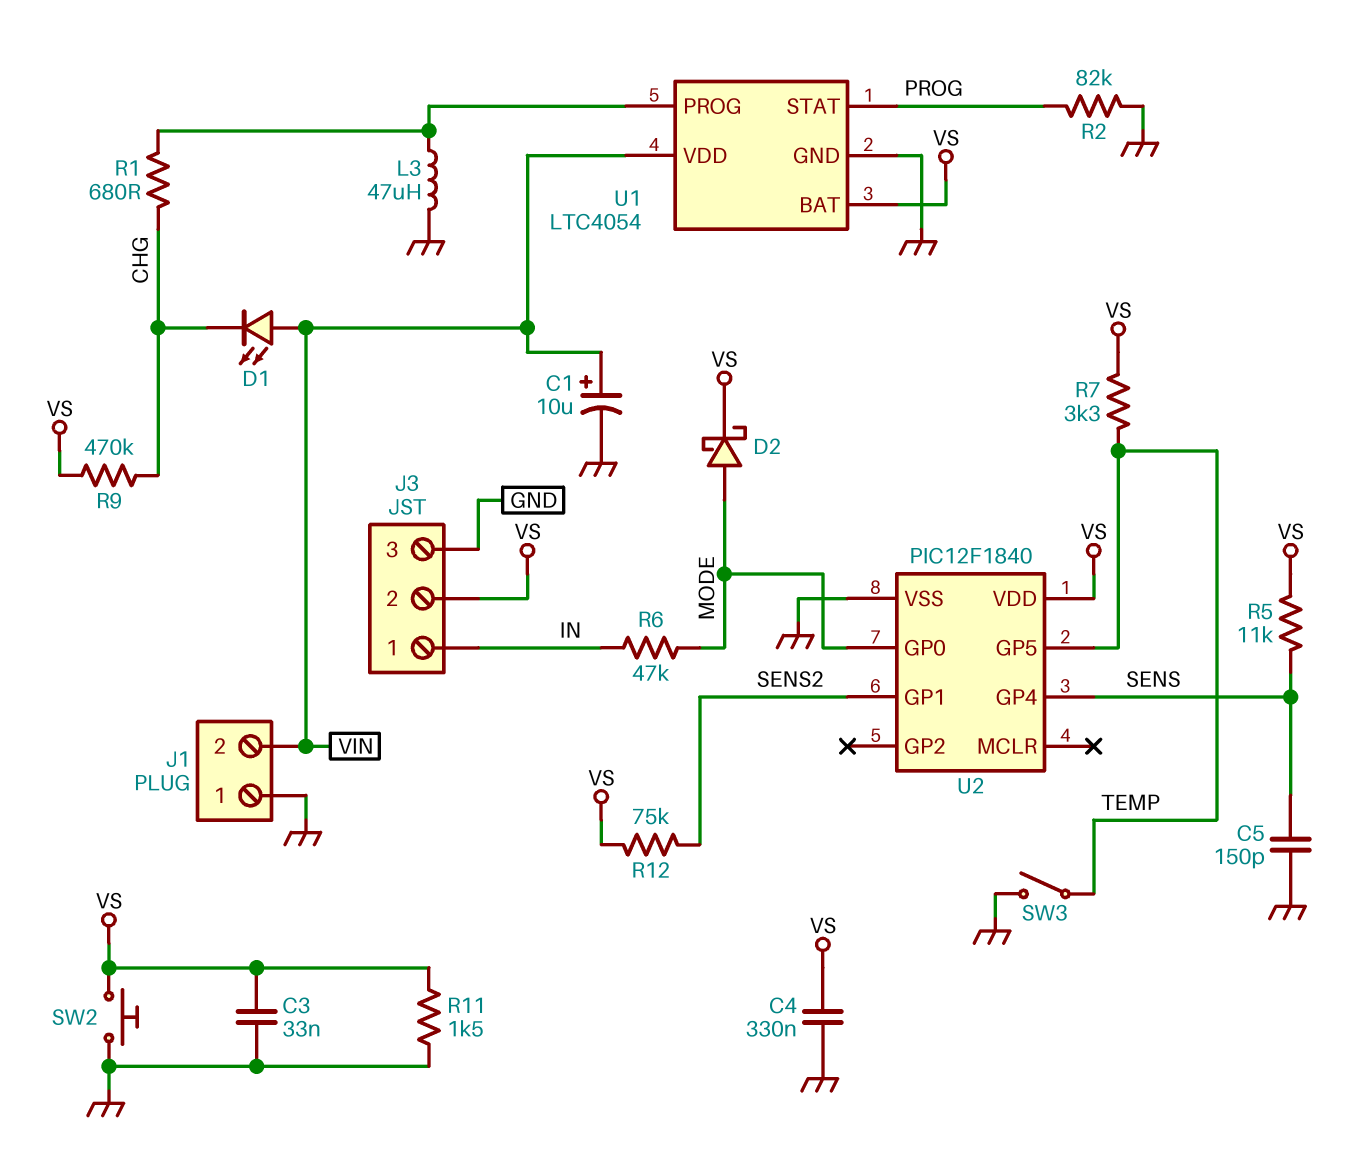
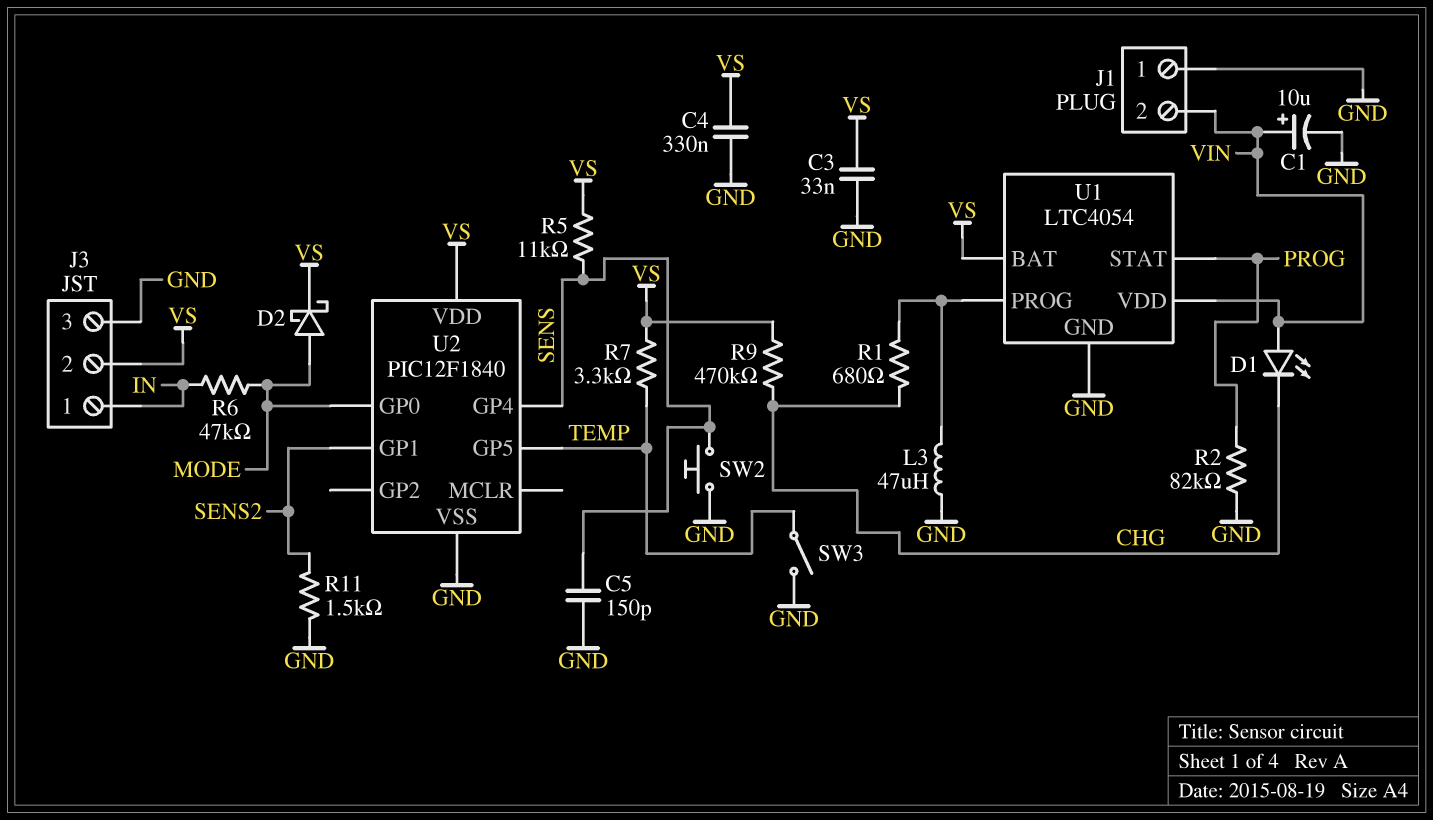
R11: 1.5k (GND, VS) -> 1.5k (GND, SENS2)
R12: 75k (SENS2, VS) -> none
SW2: button (GND, VS) -> button (GND, SENS)

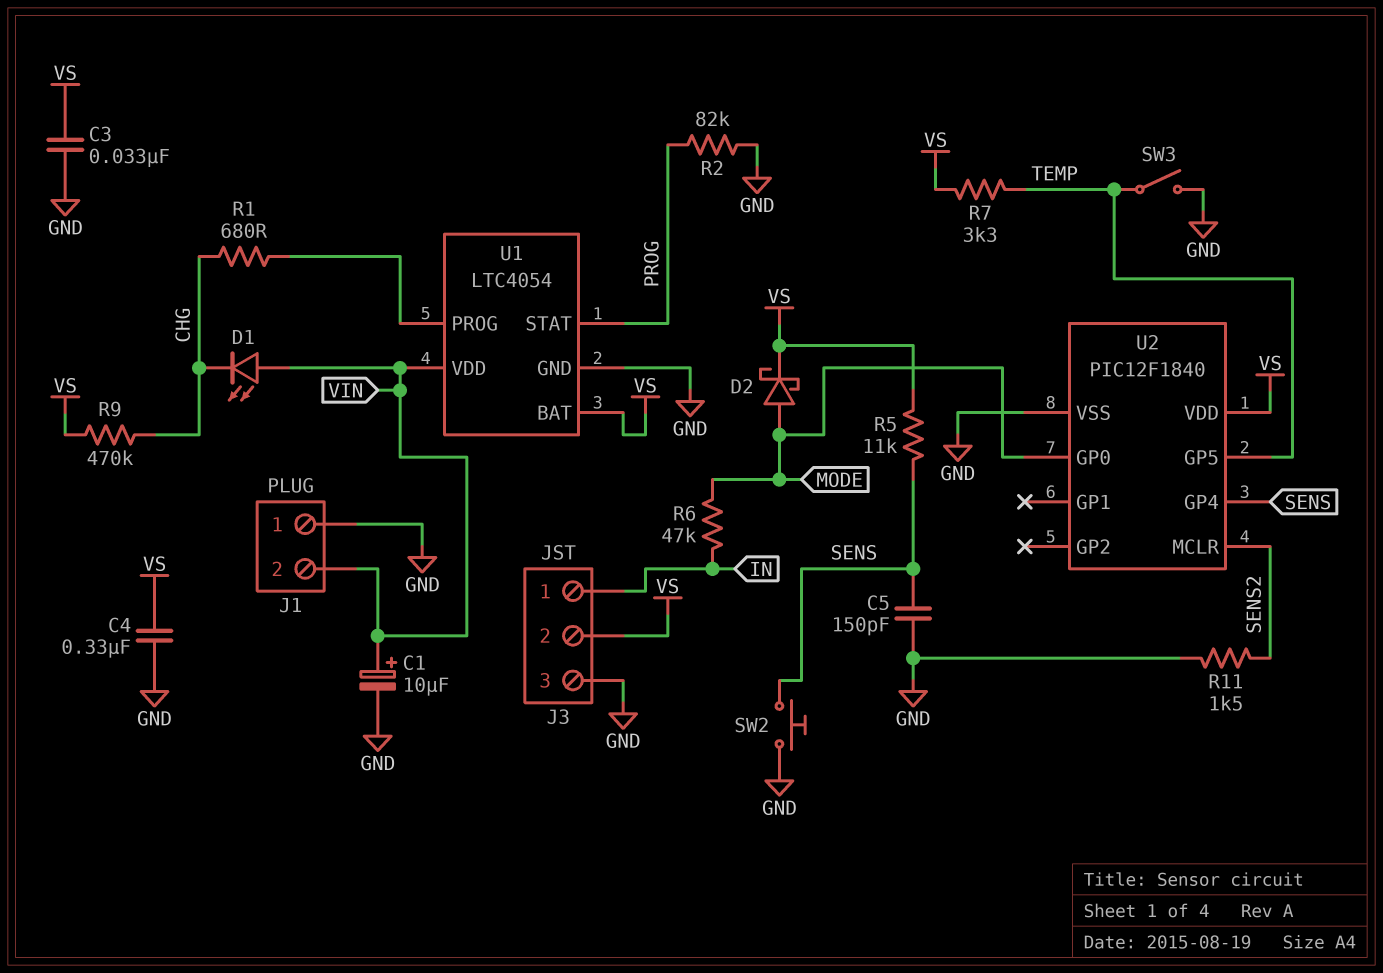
L3: 47uH (GND, U1/PROG) -> none
U2 pin GP1: SENS2 -> none
U2 pin MCLR: none -> SENS2

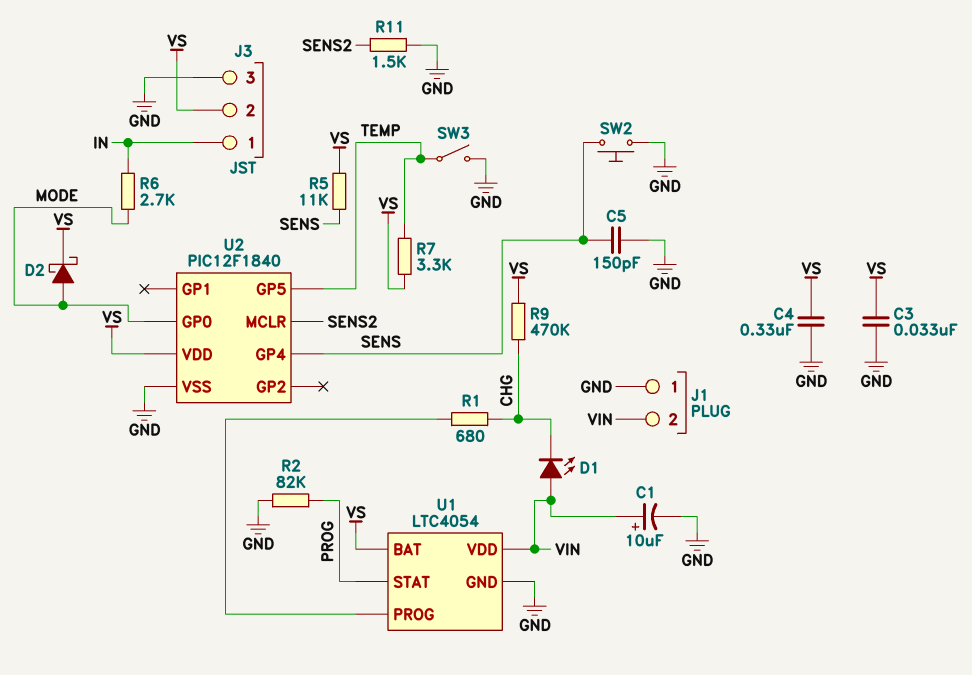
R6: 47k (IN, MODE) -> 2.7k (IN, MODE)

